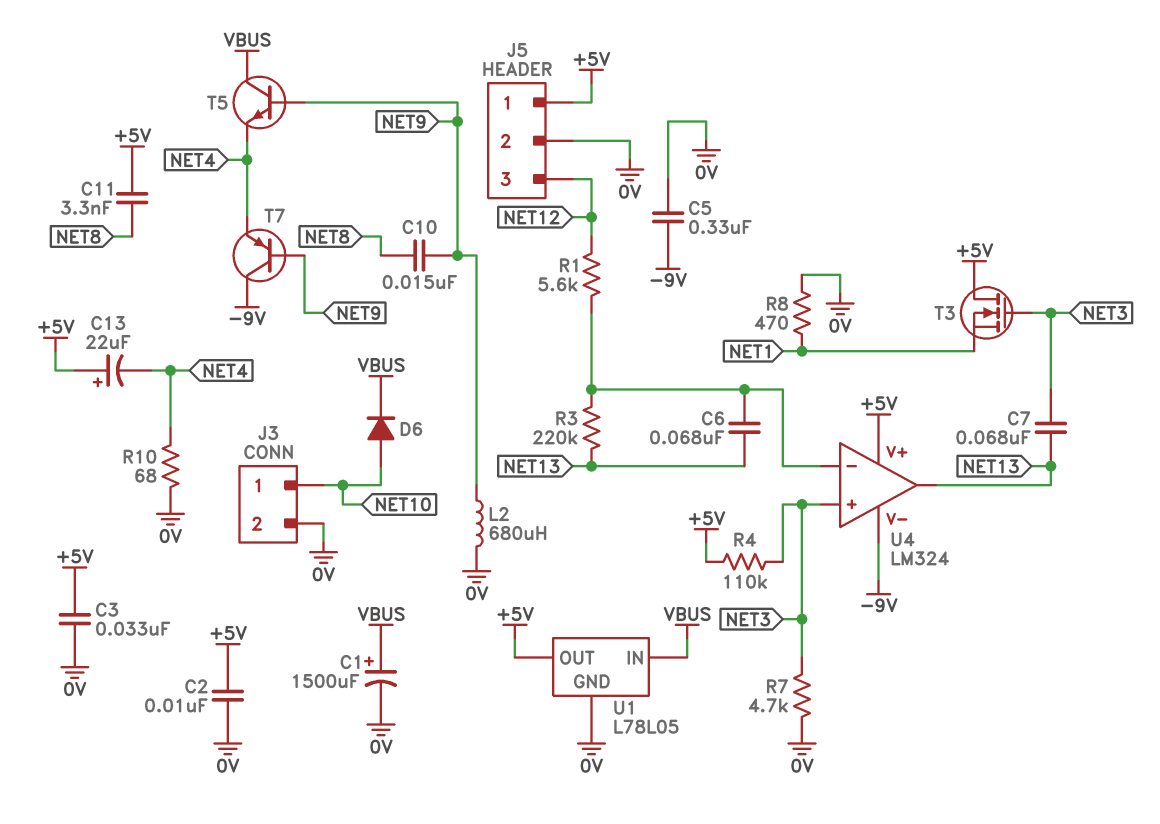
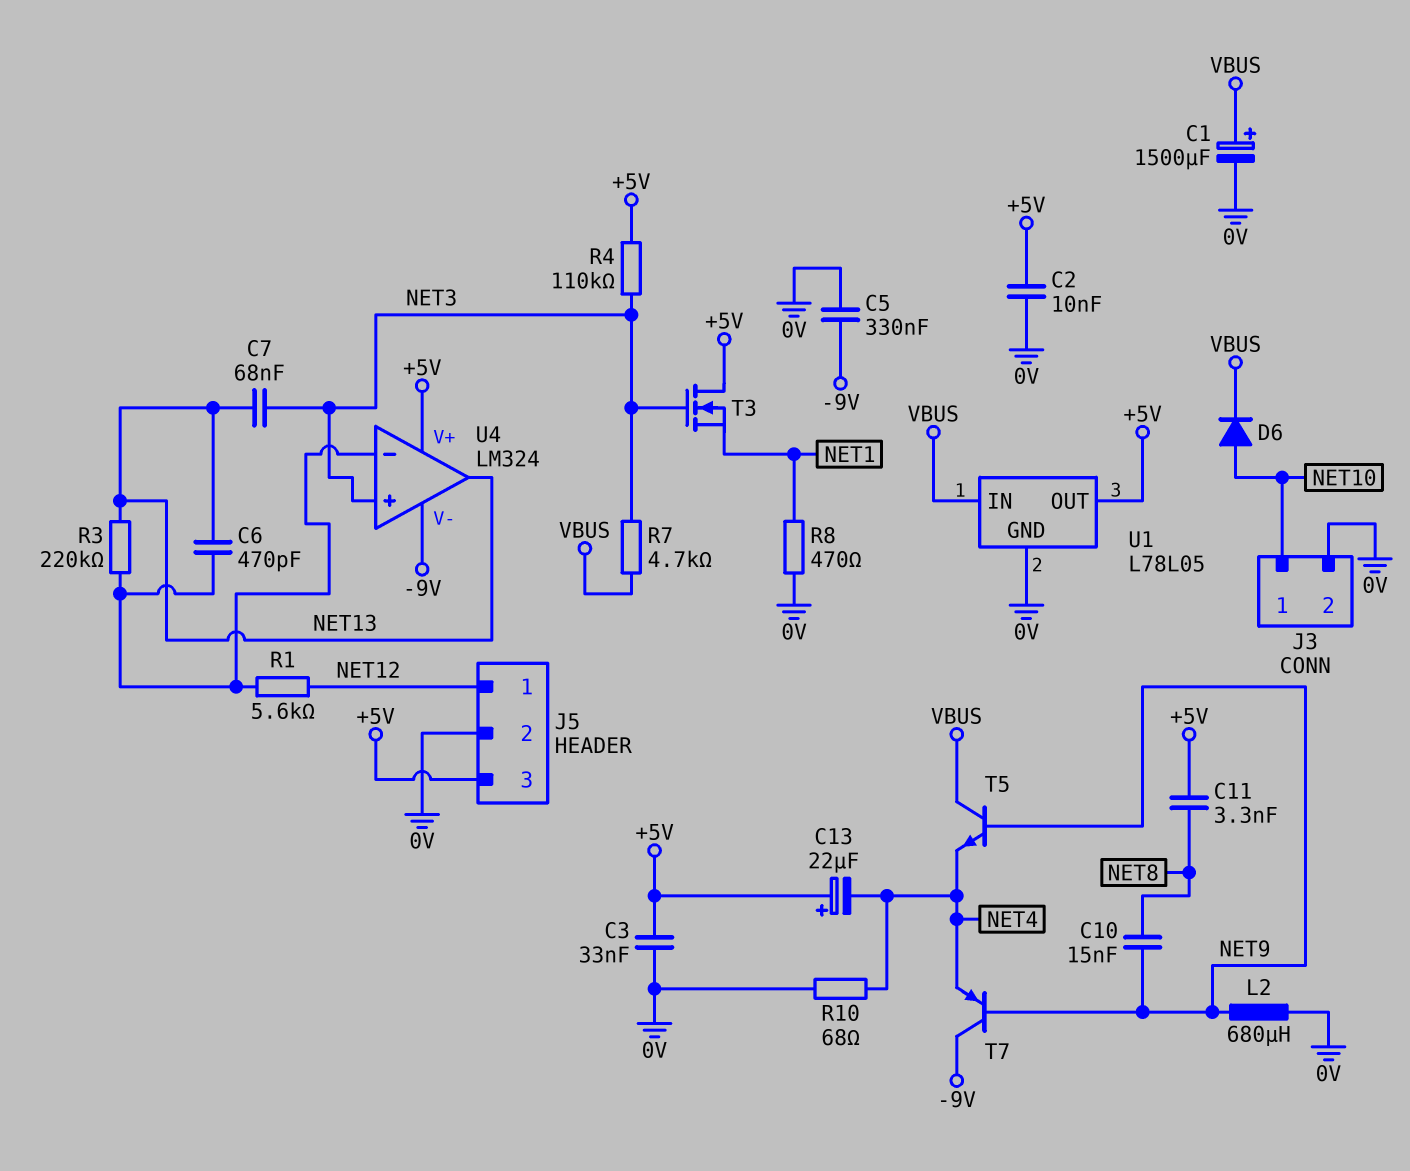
C6: 68nF (NET13, U4/in-) -> 470pF (NET13, U4/in-)
J5 pin 1: +5V -> NET12
J5 pin 3: NET12 -> +5V
R7: 4.7k (0V, NET3) -> 4.7k (NET3, VBUS)

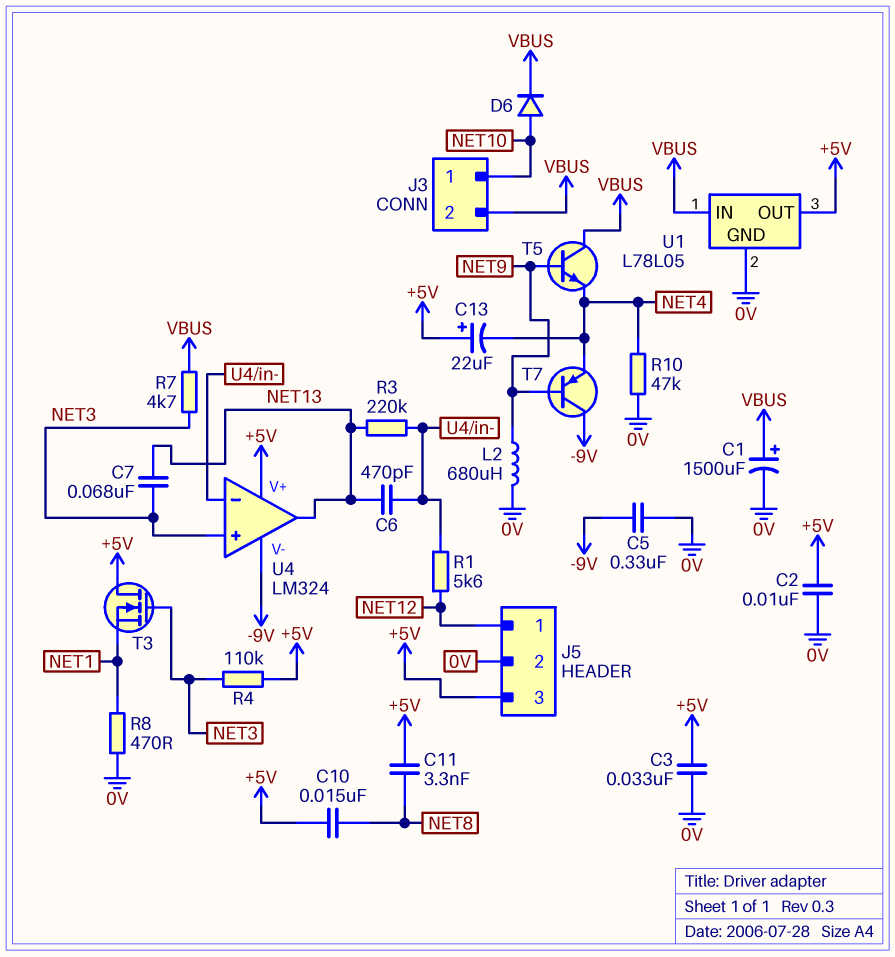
C10: 15nF (NET8, NET9) -> 15nF (+5V, NET8)
J3 pin 2: 0V -> VBUS
R10: 68 (0V, NET4) -> 47k (0V, NET4)

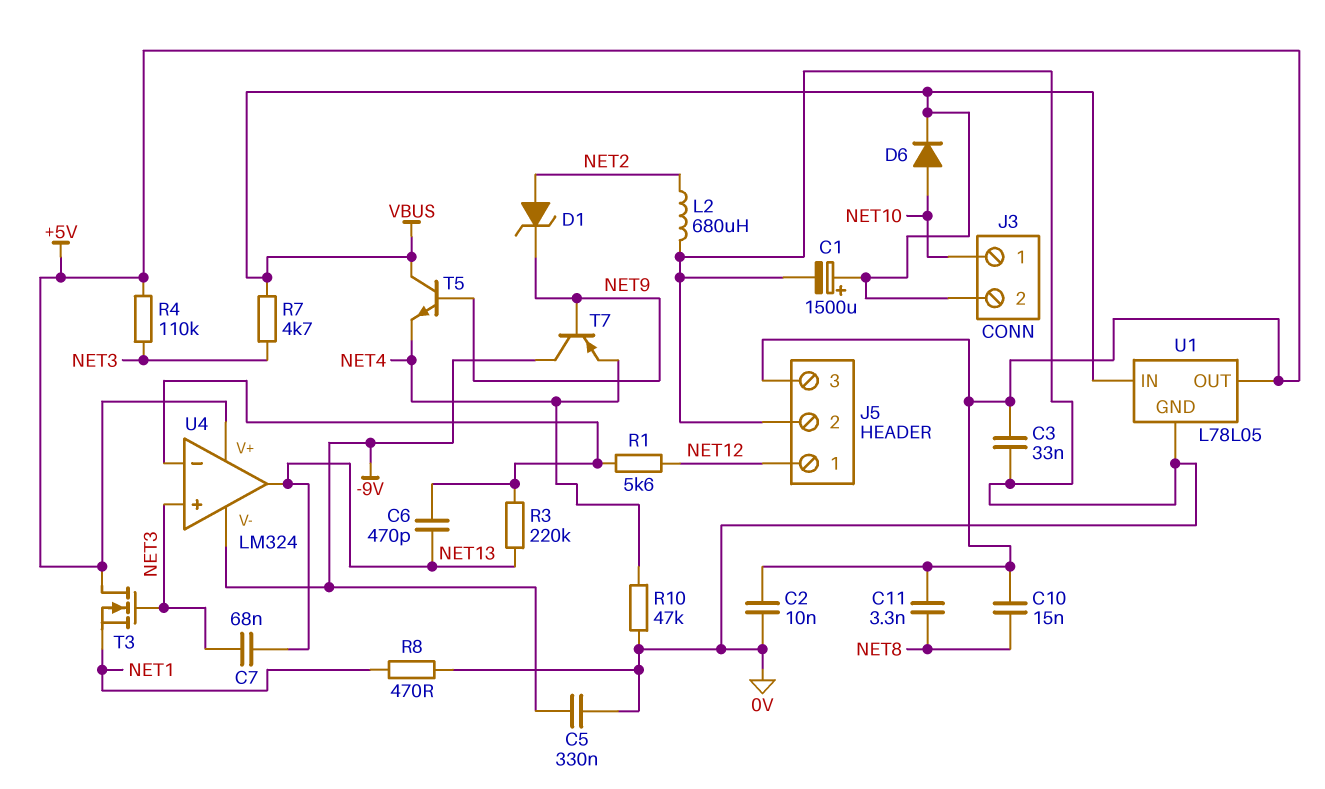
C13: 22uF (plus +5V, minus NET4) -> none
D1: none -> zener (A NET2, K NET9)
L2: 680uH (0V, NET9) -> 680uH (0V, NET2)

